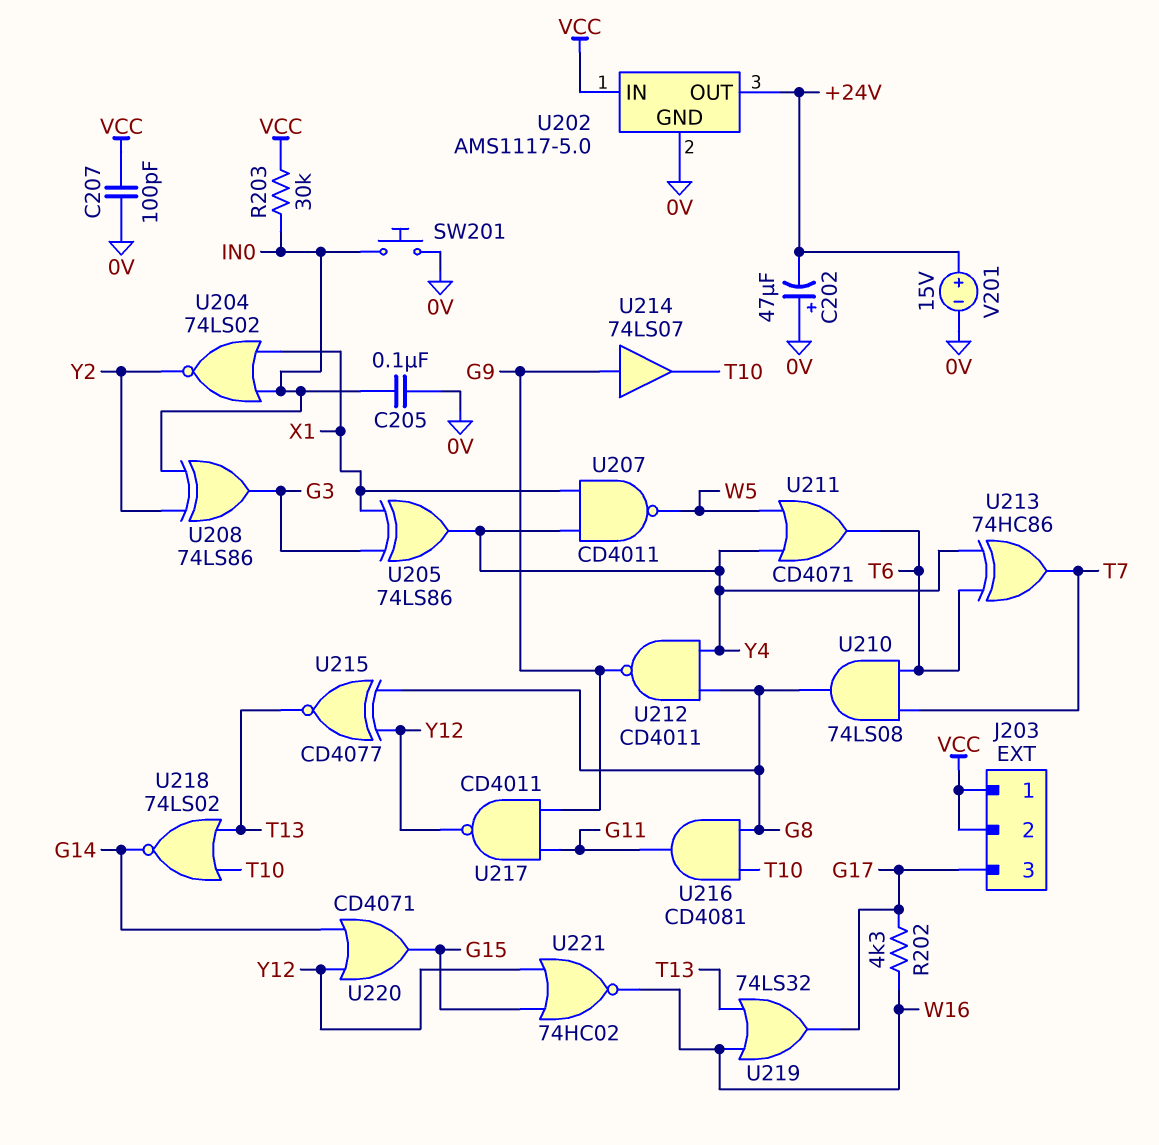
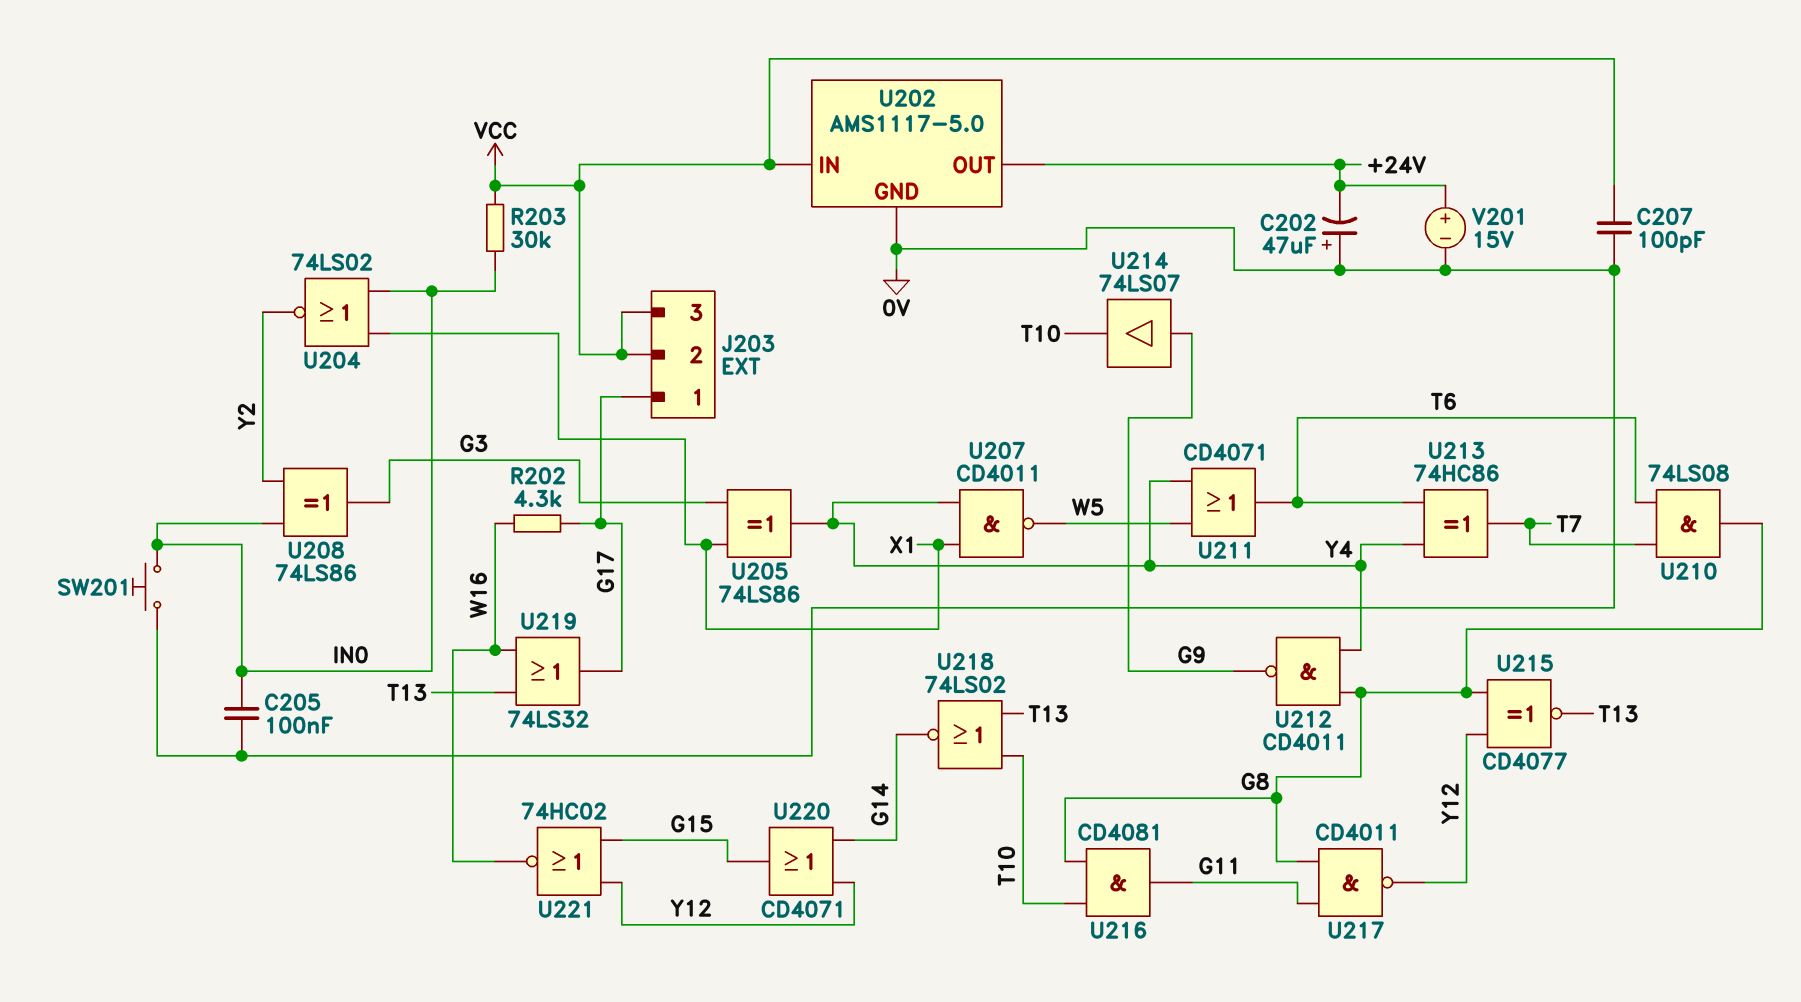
J203 pin 1: VCC -> G17
J203 pin 3: G17 -> VCC
U217: NAND CD4011 (in G9, in G11, out Y12) -> NAND CD4011 (in G8, in G11, out Y12)

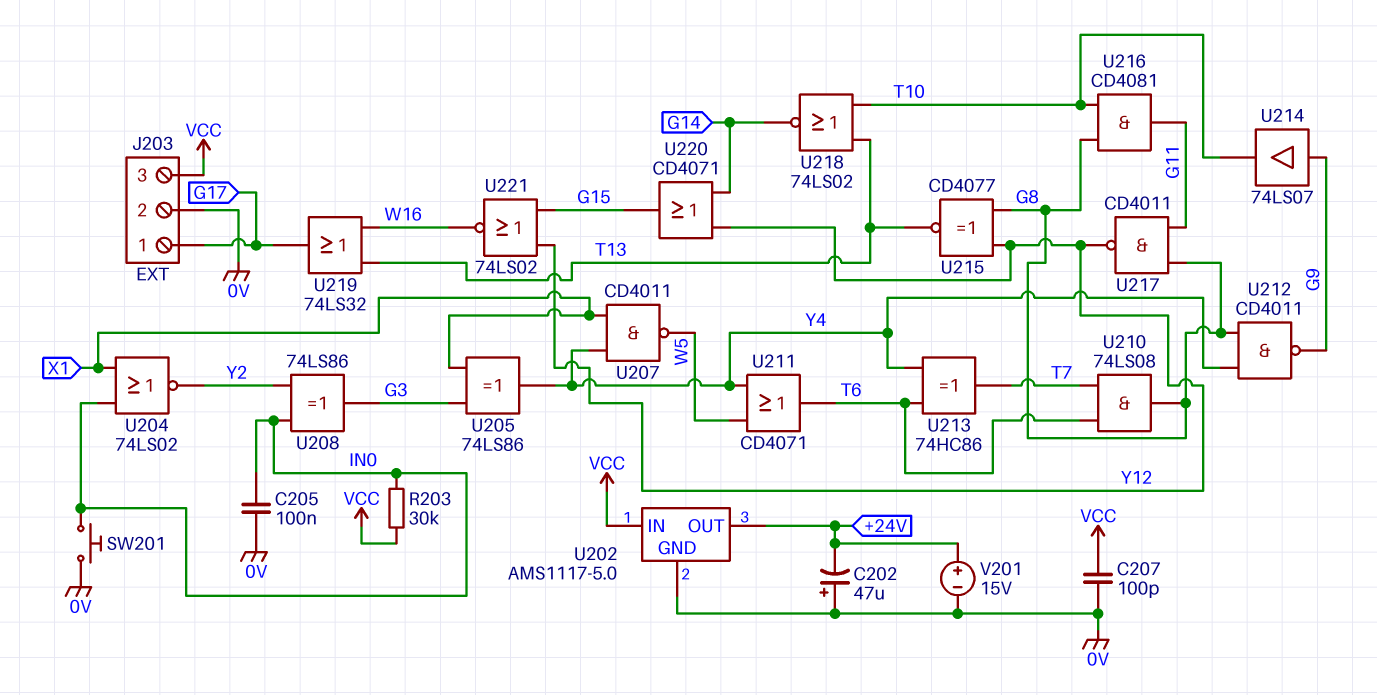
J203 pin 2: VCC -> 0V
R202: 4.3k (G17, W16) -> none
U221: NOR 74HC02 (in G15, in Y12, out W16) -> NOR 74LS02 (in G15, in Y12, out W16)

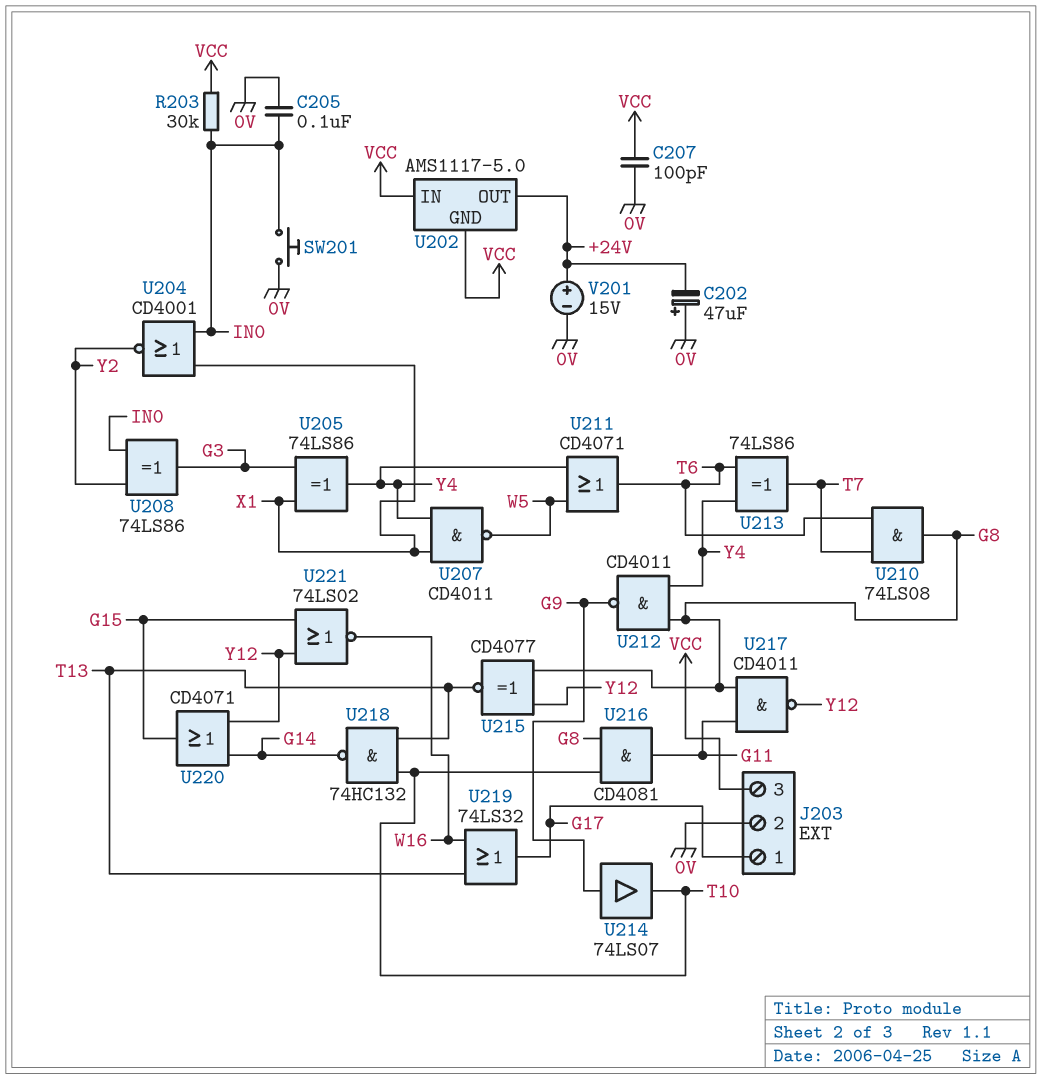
U202 pin GND: 0V -> VCC
U204: NOR 74LS02 (in IN0, in X1, out Y2) -> NOR CD4001 (in IN0, in X1, out Y2)
U213: XOR 74HC86 (in T6, in Y4, out T7) -> XOR 74LS86 (in T6, in Y4, out T7)
U218: NOR 74LS02 (in T10, in T13, out G14) -> NAND 74HC132 (in T10, in T13, out G14)

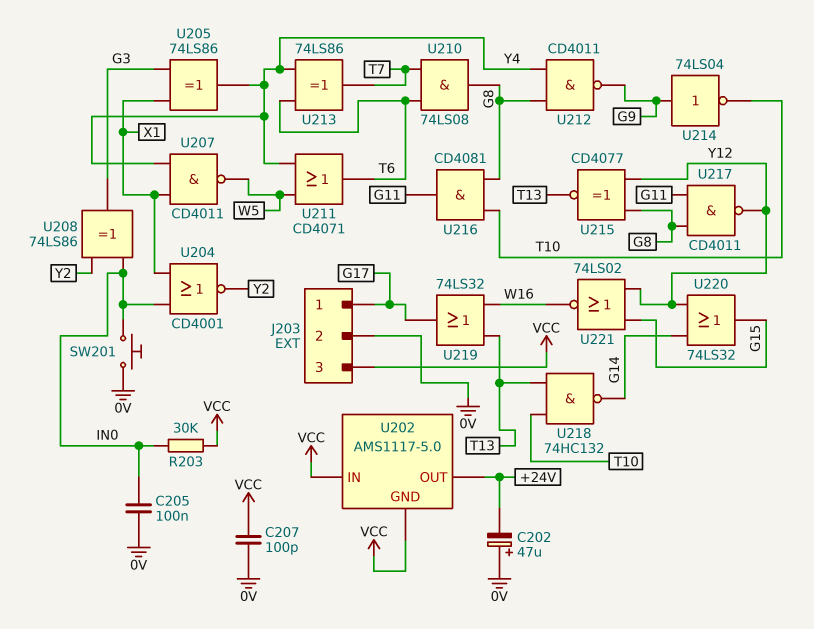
U214: buffer 74LS07 (in G9, out T10) -> NOT 74LS04 (in G9, out T10)
U220: OR CD4071 (in G14, in Y12, out G15) -> OR 74LS32 (in G14, in Y12, out G15)
V201: 15V (plus +24V, minus 0V) -> none

